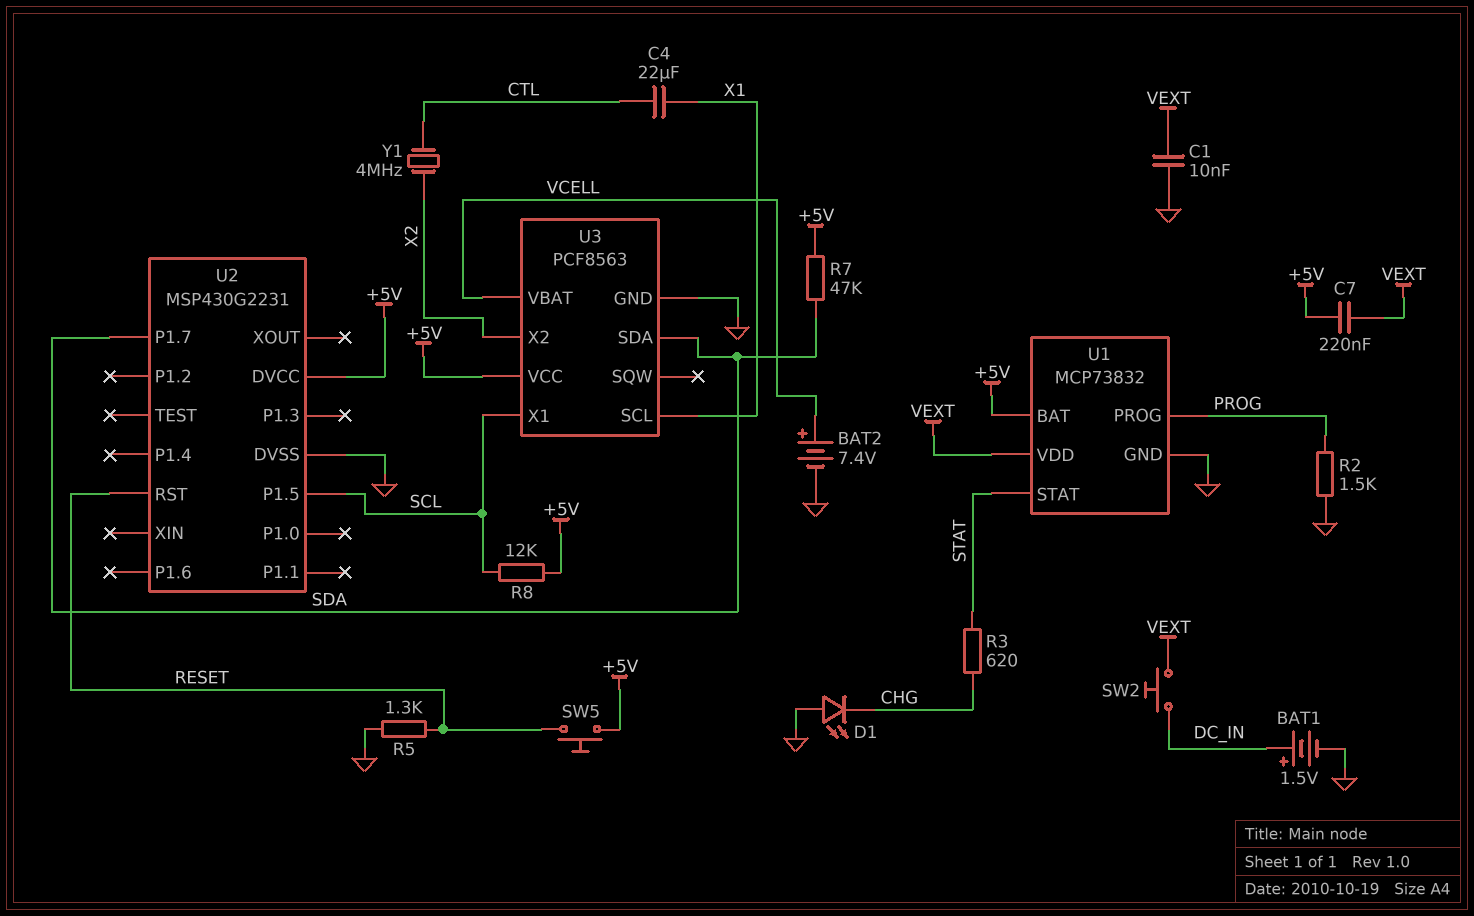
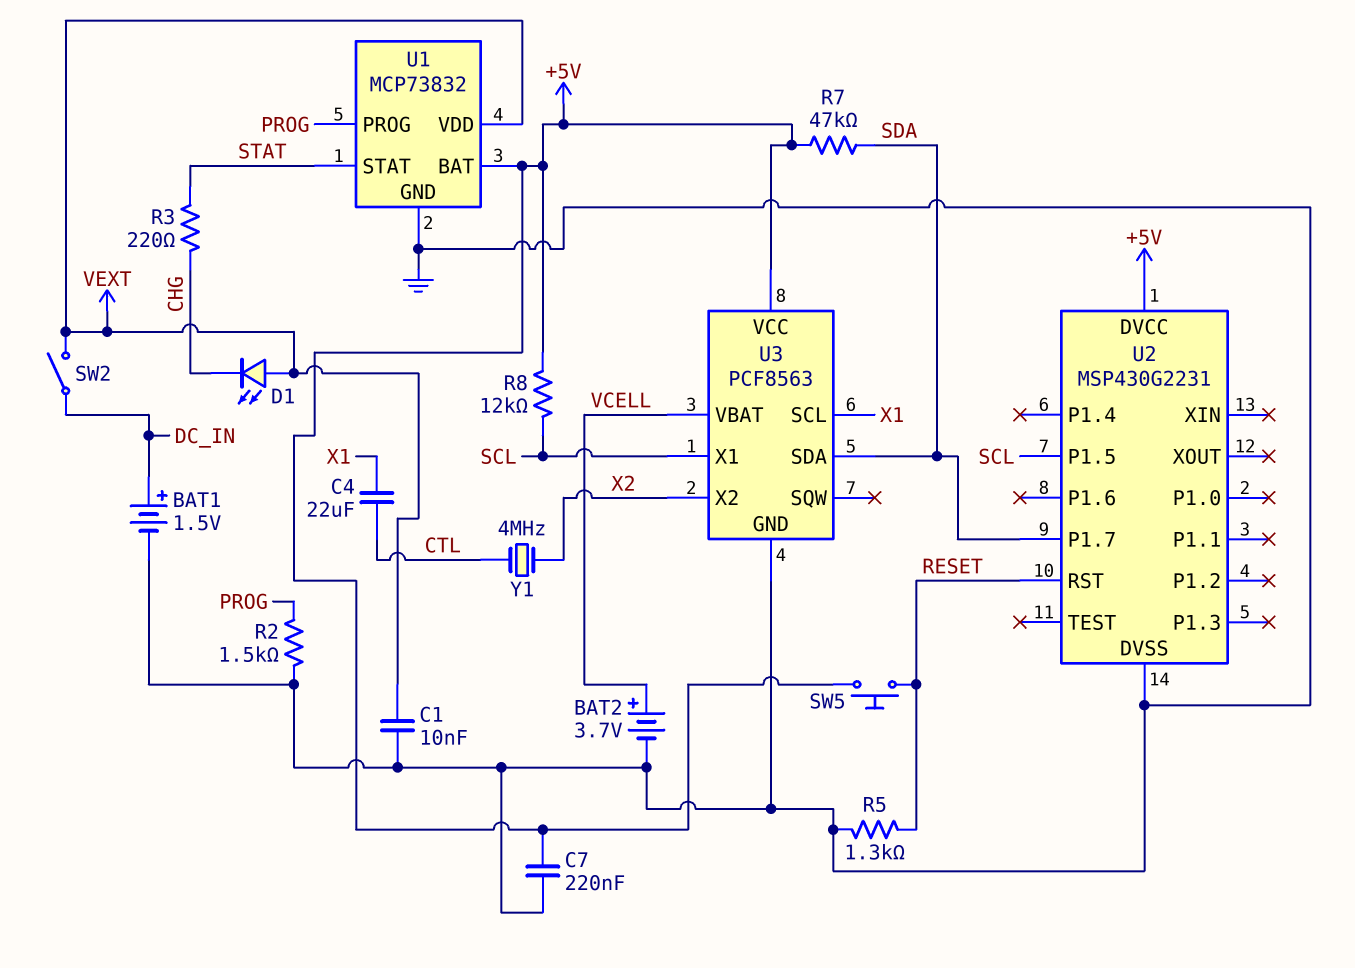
BAT2: 7.4V (plus VCELL, minus GND) -> 3.7V (plus VCELL, minus GND)
C7: 220nF (+5V, VEXT) -> 220nF (+5V, GND)
D1: LED (A GND, K CHG) -> LED (A VEXT, K CHG)
R3: 620 (CHG, STAT) -> 220 (CHG, STAT)
SW2: button (DC_IN, VEXT) -> switch (DC_IN, VEXT)

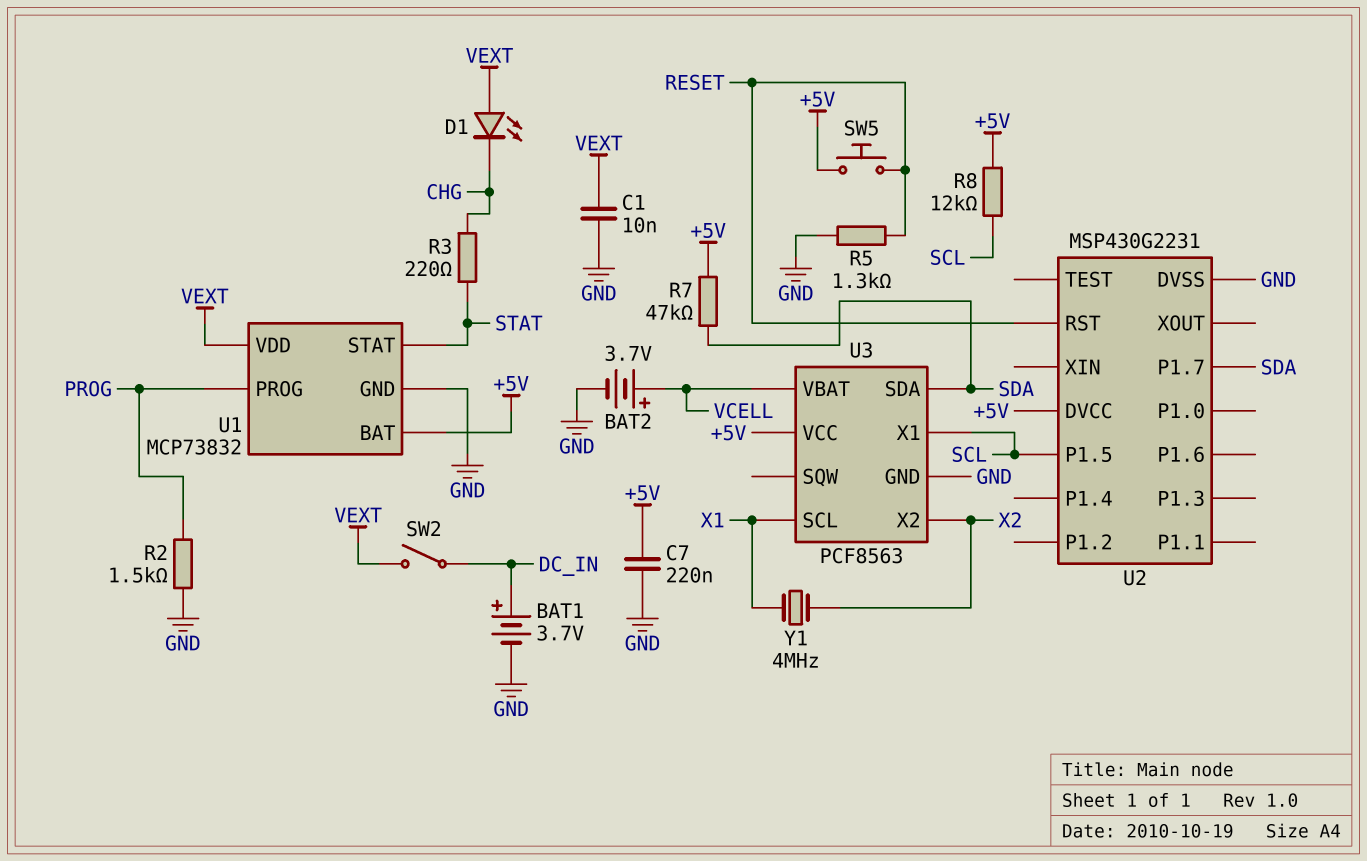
BAT1: 1.5V (plus DC_IN, minus GND) -> 3.7V (plus DC_IN, minus GND)
C4: 22uF (CTL, X1) -> none
Y1: 4MHz (CTL, X2) -> 4MHz (X1, X2)

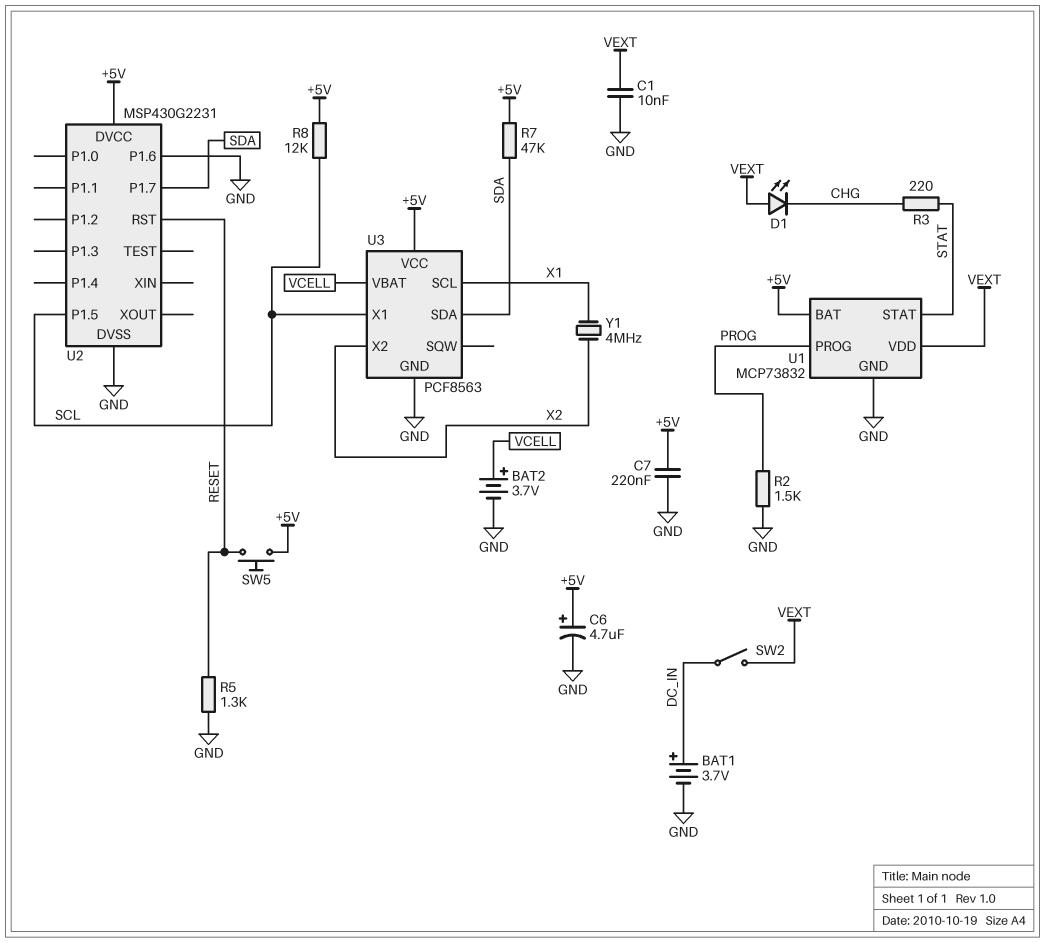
C6: none -> 4.7uF (plus +5V, minus GND)
U2 pin P1.6: none -> GND

